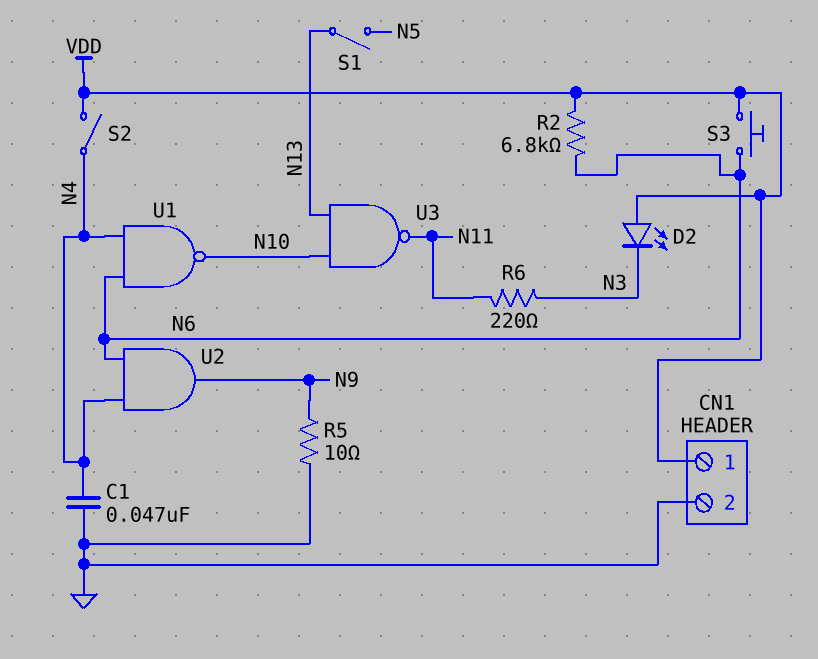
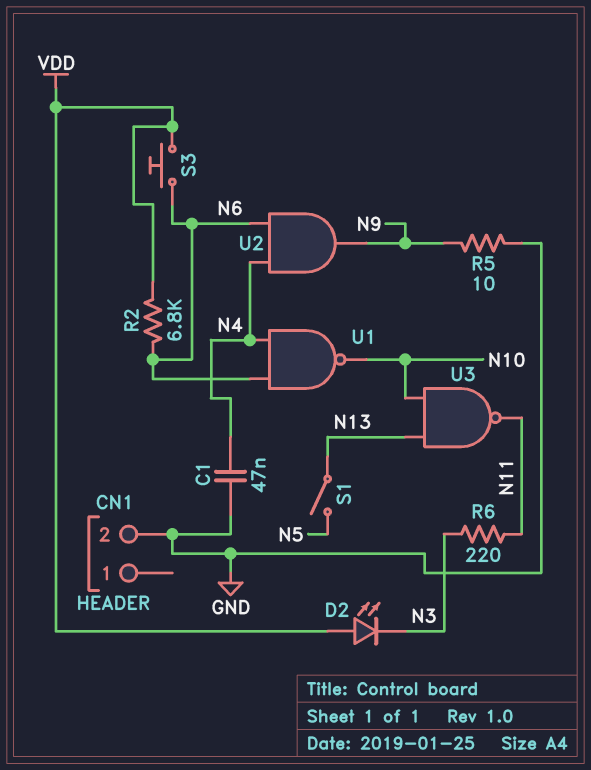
CN1 pin 1: VDD -> none
S2: switch (N4, VDD) -> none

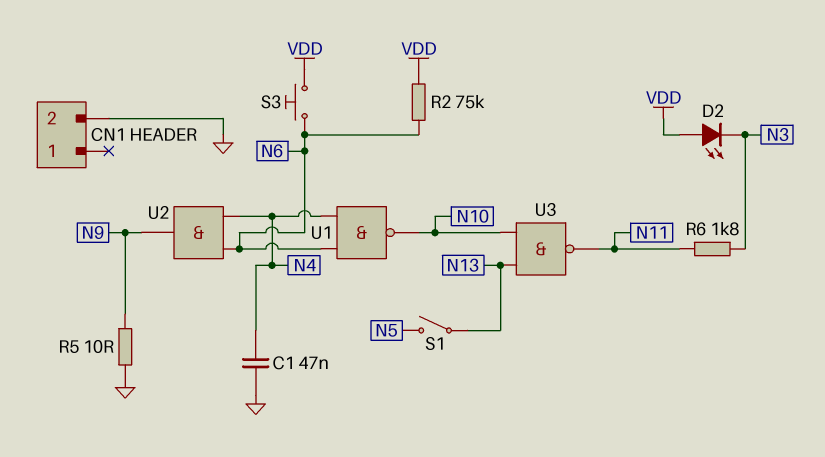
R2: 6.8k (N6, VDD) -> 75k (N6, VDD)
R6: 220 (N3, N11) -> 1.8k (N3, N11)

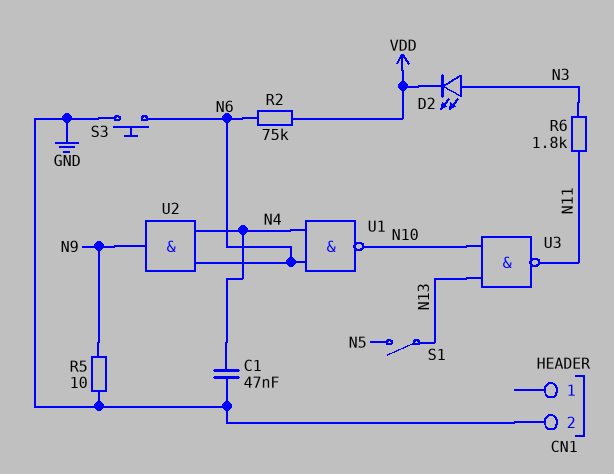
D2: LED (A VDD, K N3) -> LED (A N3, K VDD)
S3: button (N6, VDD) -> button (GND, N6)

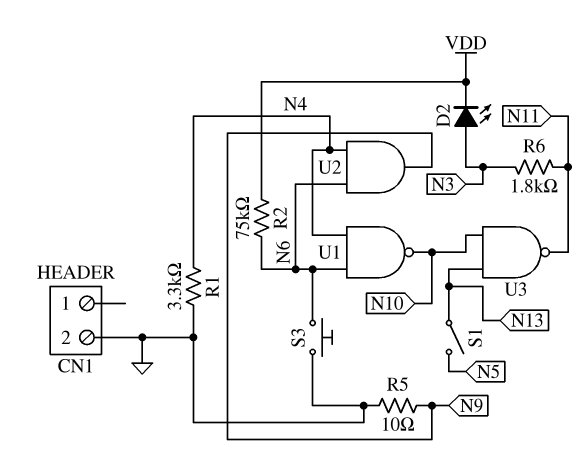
C1: 47nF (GND, N4) -> none
R1: none -> 3.3k (GND, N4)

